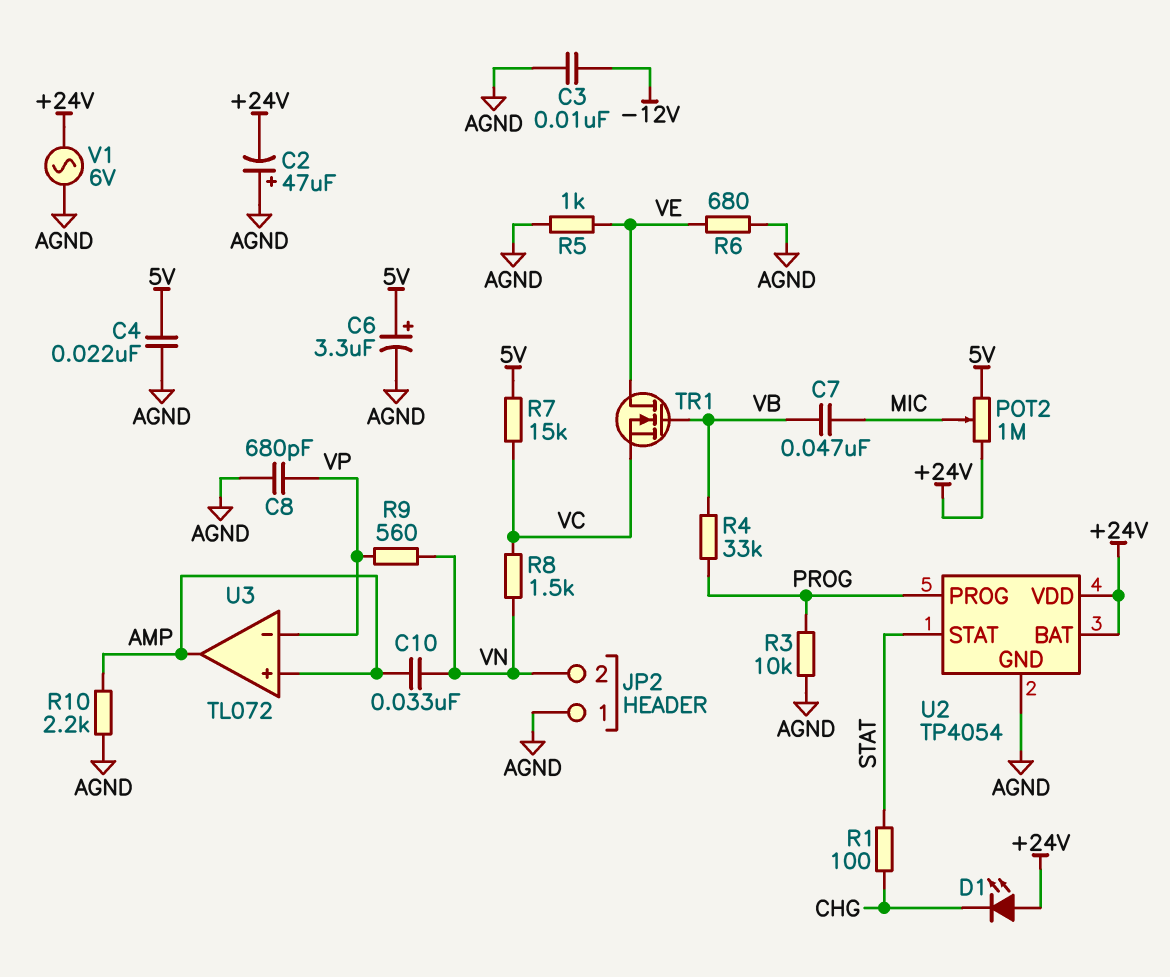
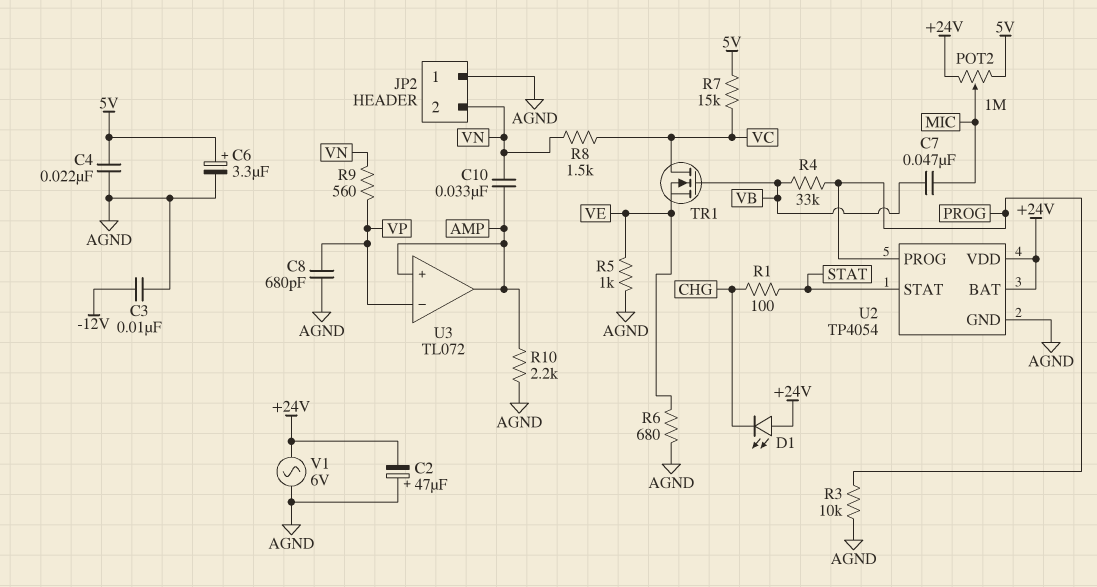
TR1: NMOS (G VB, D VE, S VC) -> NMOS (G VB, D VC, S VE)

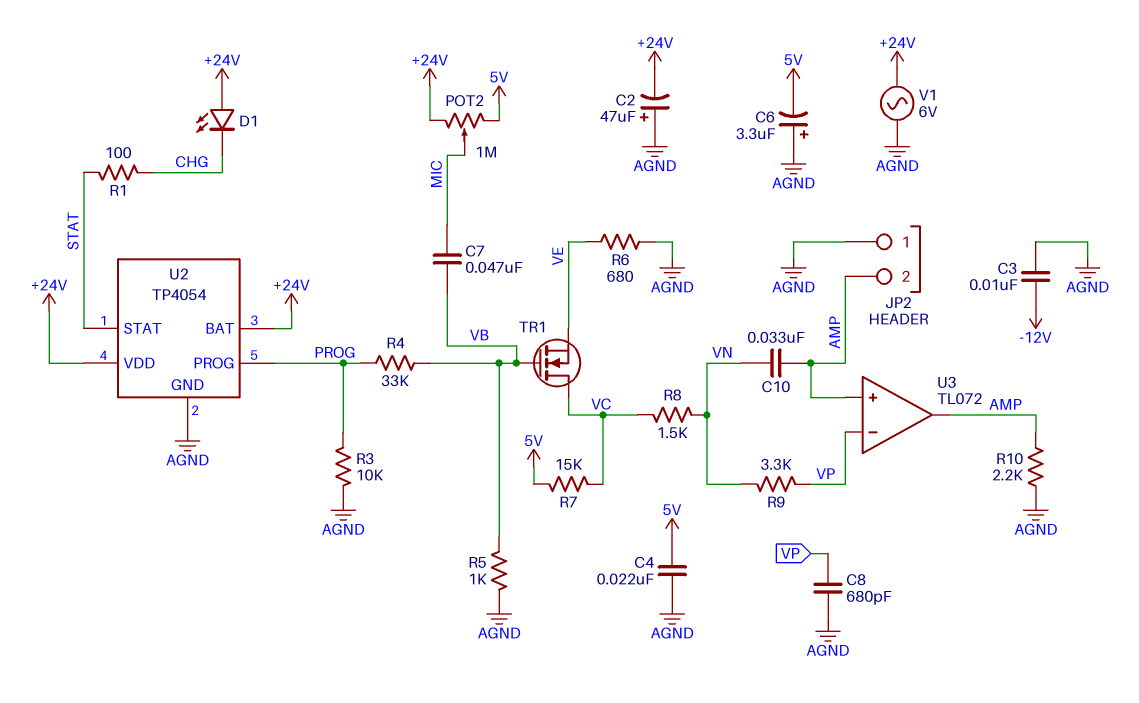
C6: 3.3uF (plus 5V, minus AGND) -> 3.3uF (plus AGND, minus 5V)
JP2 pin 2: VN -> AMP
R5: 1k (AGND, VE) -> 1k (AGND, VB)
R9: 560 (VN, VP) -> 3.3k (VN, VP)

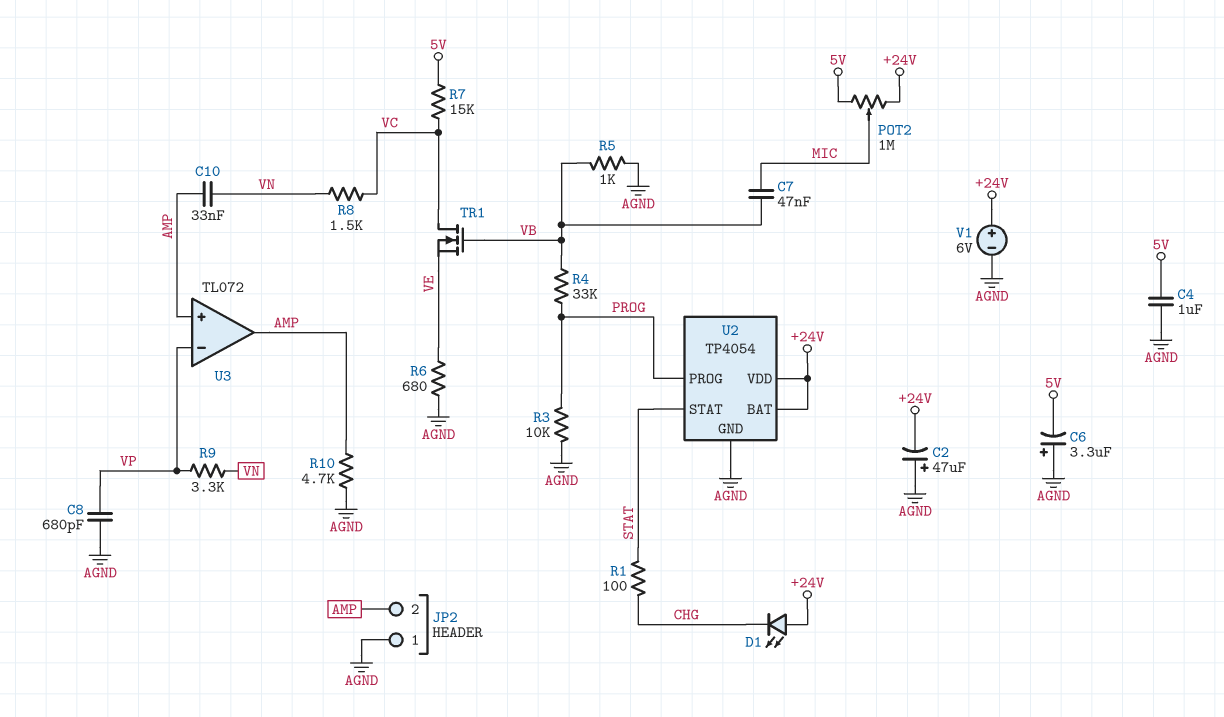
C3: 10nF (-12V, AGND) -> none
C4: 22nF (5V, AGND) -> 1uF (5V, AGND)
R10: 2.2k (AGND, AMP) -> 4.7k (AGND, AMP)
V1: AC 6V (+24V, AGND) -> 6V (plus +24V, minus AGND)

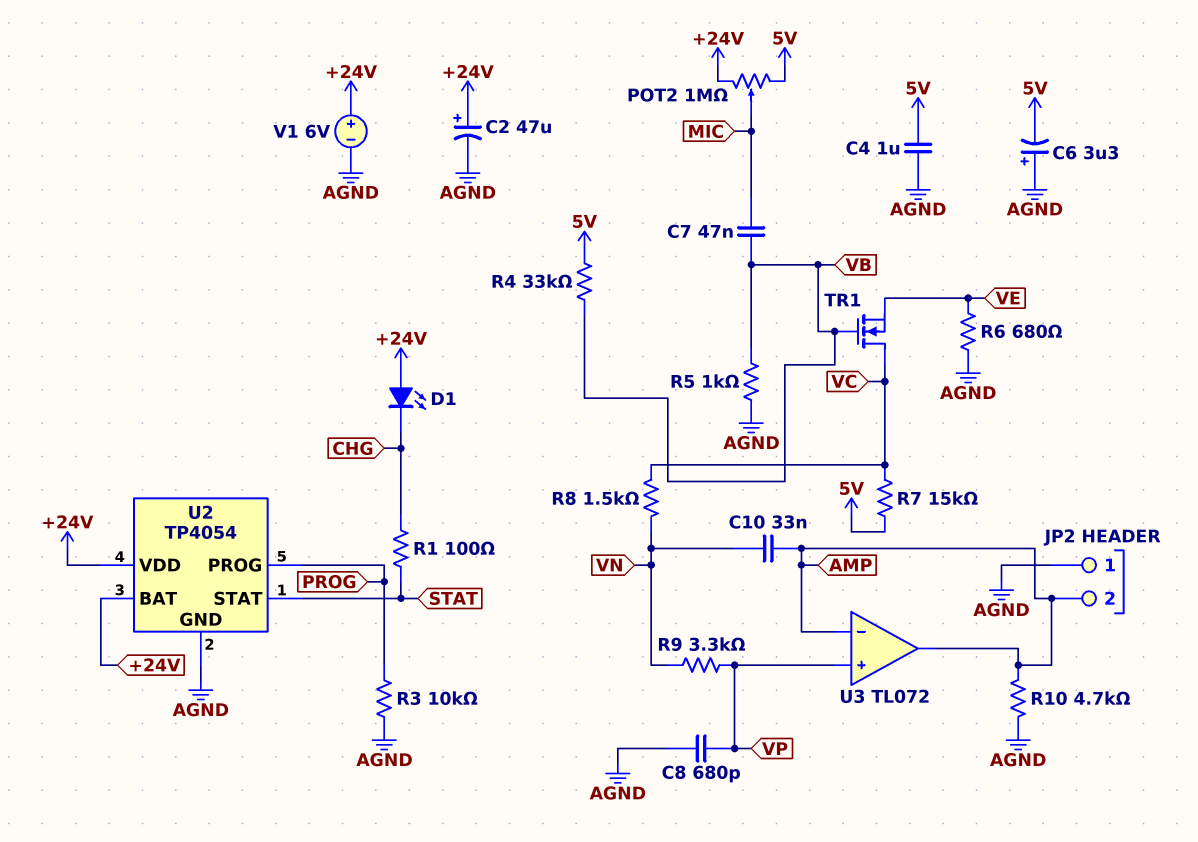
C2: 47uF (plus AGND, minus +24V) -> 47uF (plus +24V, minus AGND)
R4: 33k (PROG, VB) -> 33k (5V, VB)
U3 pin in+: AMP -> VP
U3 pin in-: VP -> AMP

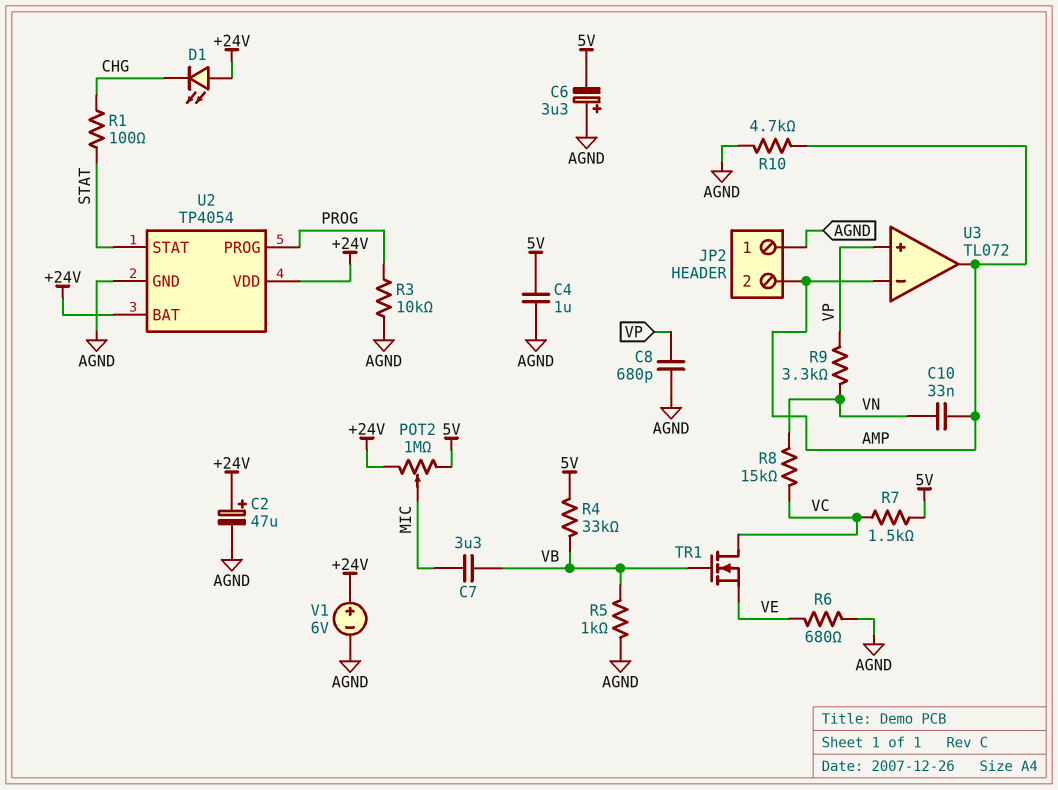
C7: 47nF (MIC, VB) -> 3.3uF (MIC, VB)
R7: 15k (5V, VC) -> 1.5k (5V, VC)
R8: 1.5k (VC, VN) -> 15k (VC, VN)

